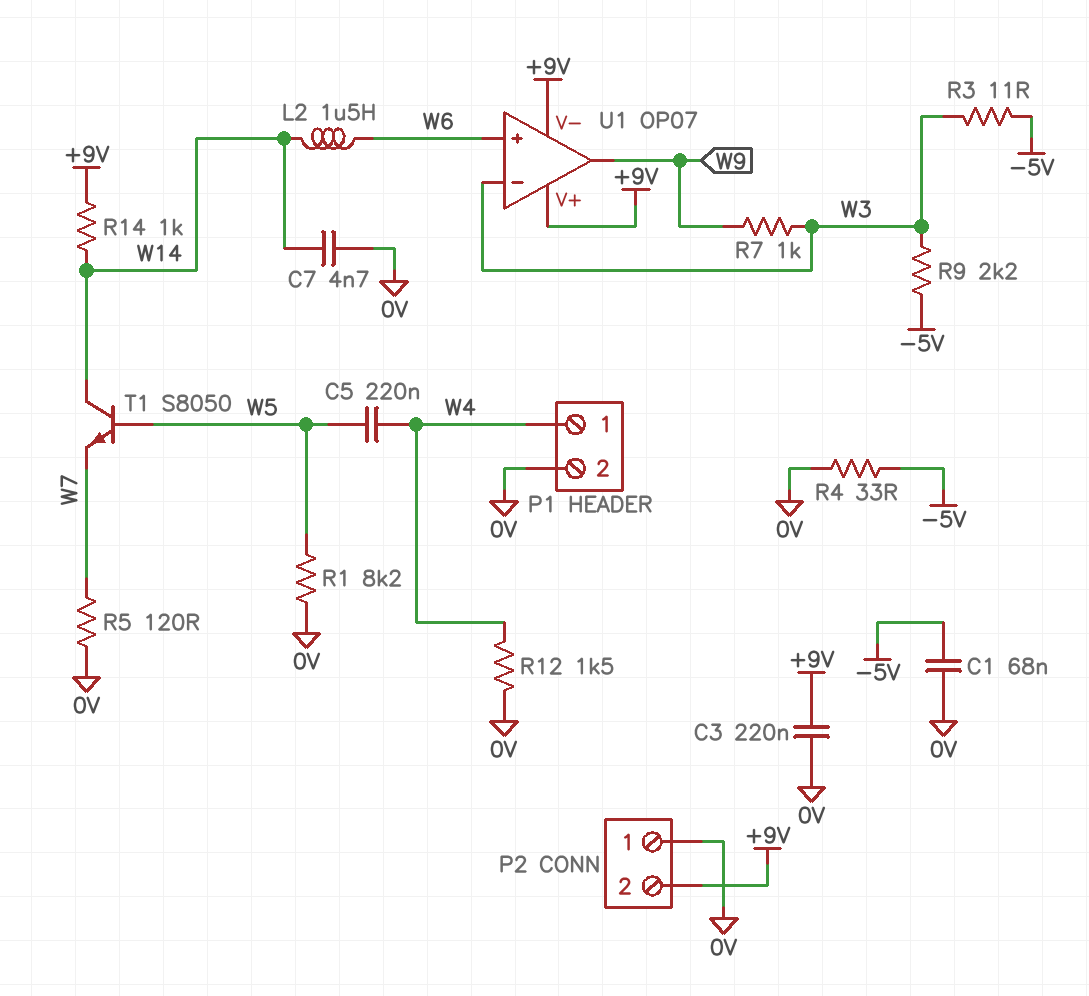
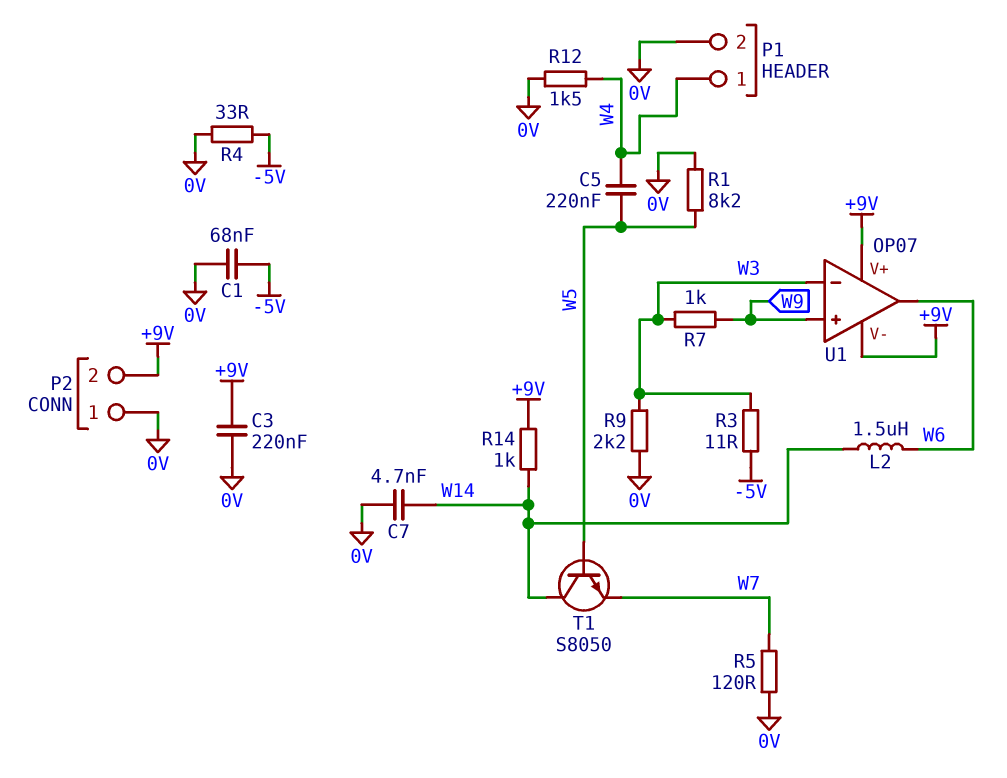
R9: 2.2k (-5V, W3) -> 2.2k (0V, W3)
U1 pin in+: W6 -> W9
U1 pin out: W9 -> W6

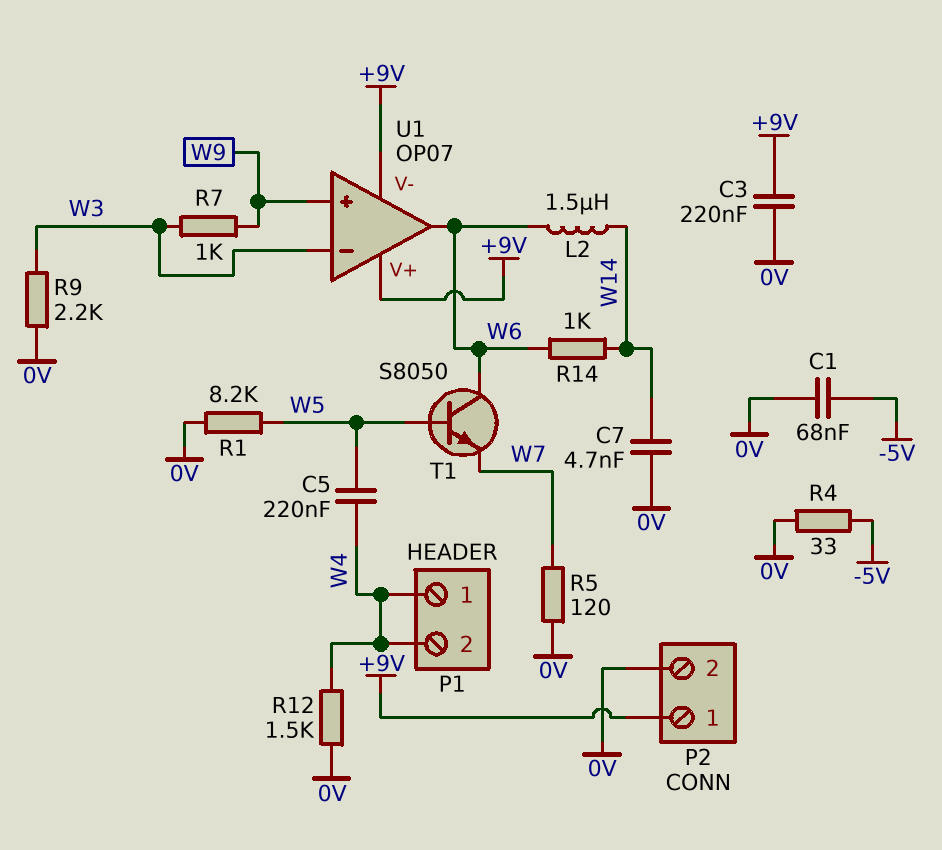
P1 pin 2: 0V -> W4
P2 pin 1: 0V -> +9V
P2 pin 2: +9V -> 0V
R3: 11 (-5V, W3) -> none
R14: 1k (+9V, W14) -> 1k (W6, W14)
T1: NPN S8050 (B W5, C W14, E W7) -> NPN S8050 (B W5, C W6, E W7)

